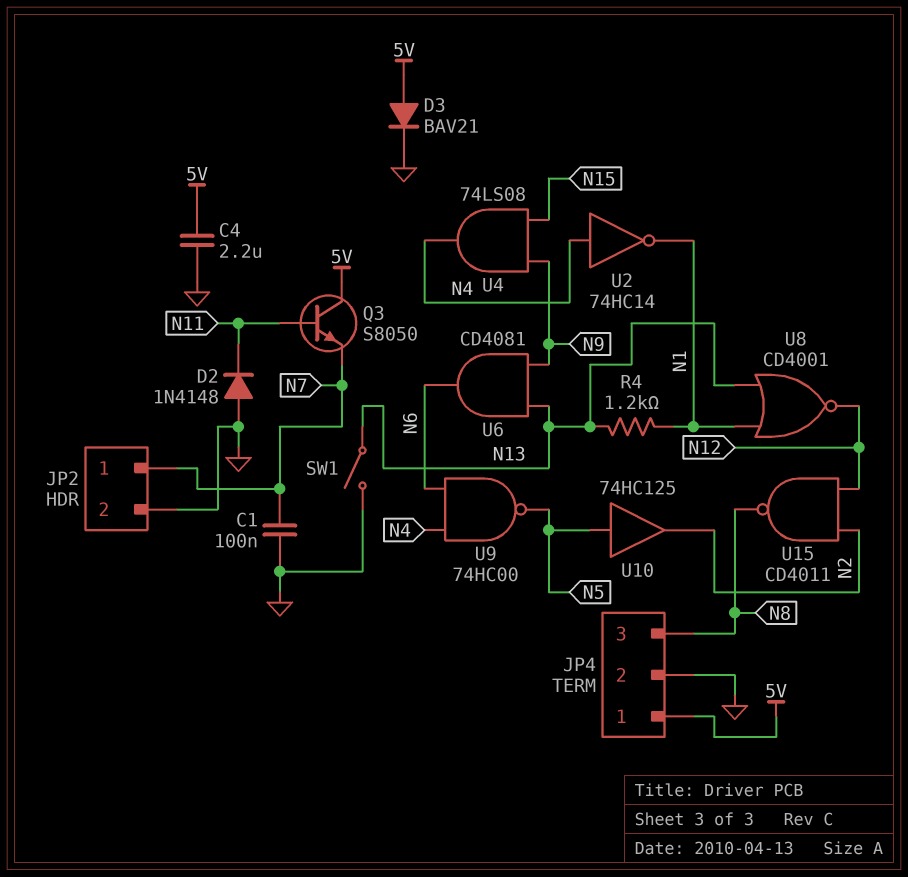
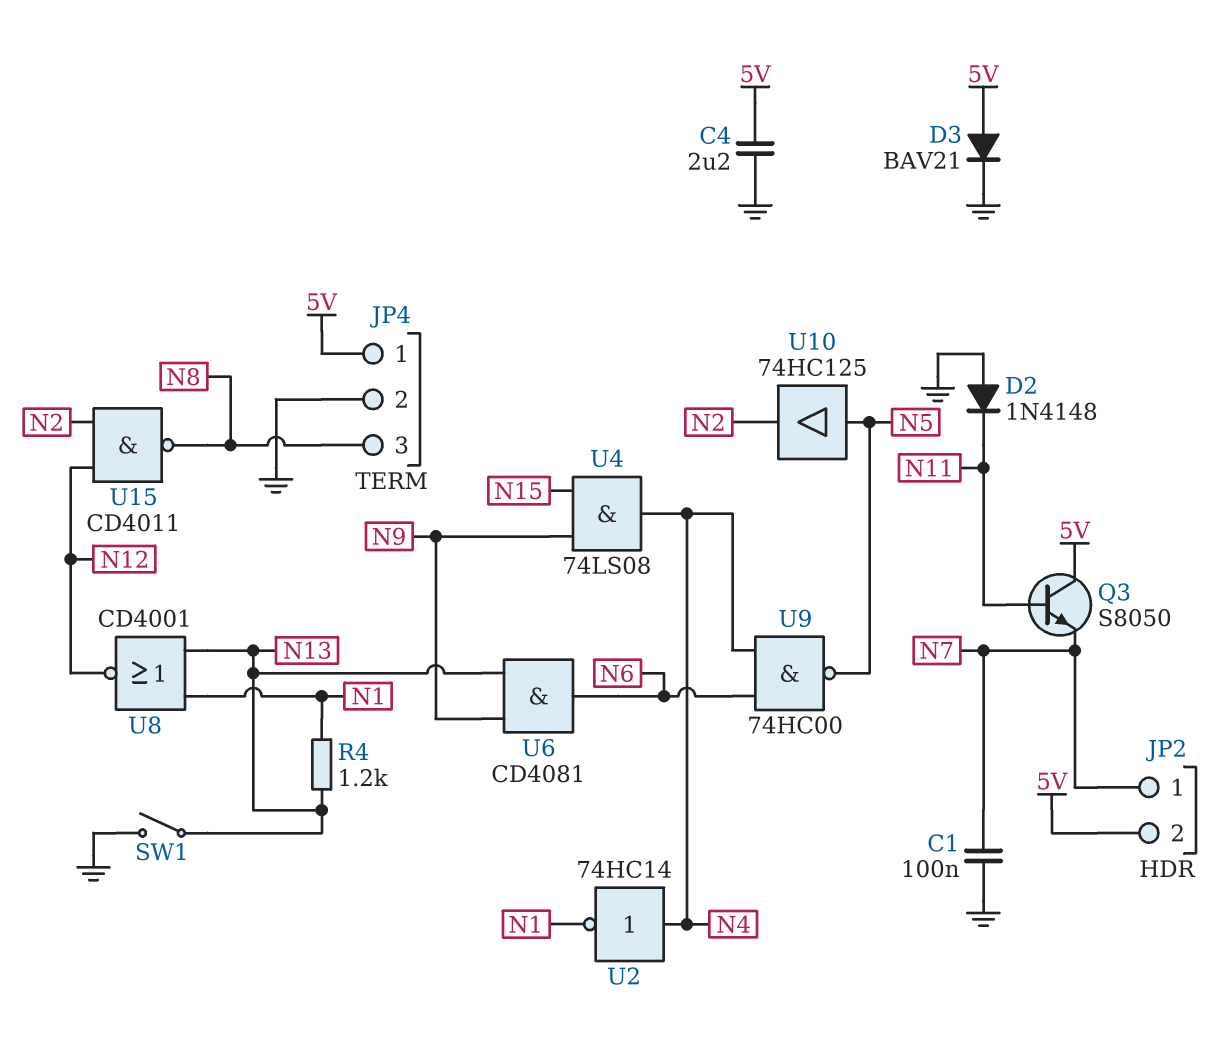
JP2 pin 2: GND -> 5V

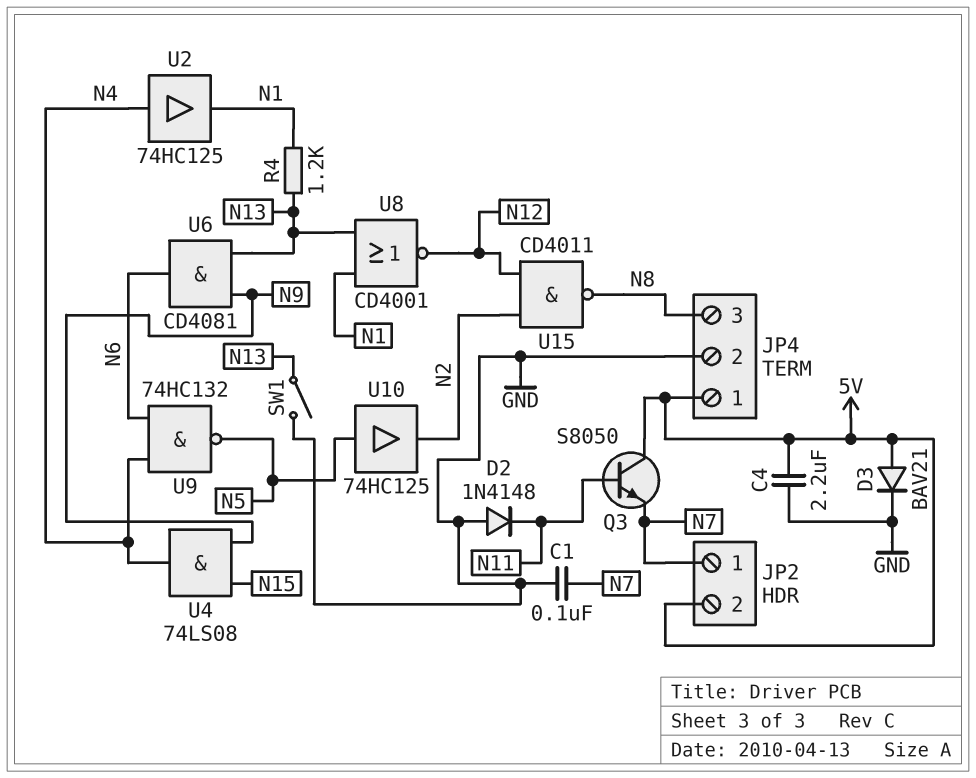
U2: NOT 74HC14 (in N4, out N1) -> buffer 74HC125 (in N4, out N1)
U9: NAND 74HC00 (in N4, in N6, out N5) -> NAND 74HC132 (in N4, in N6, out N5)

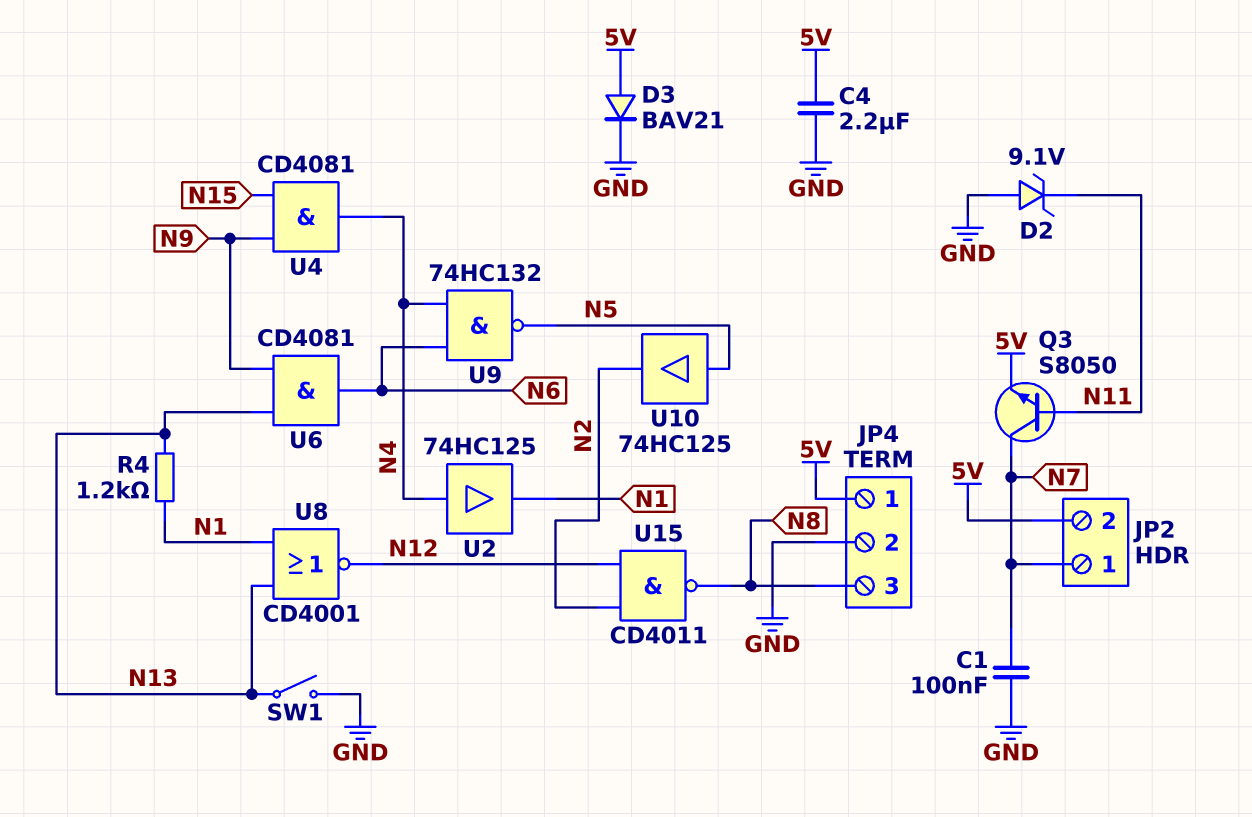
D2: diode 1N4148 (A GND, K N11) -> zener 9.1V (A GND, K N11)
Q3: NPN S8050 (B N11, C 5V, E N7) -> NPN S8050 (B N11, C N7, E 5V)
U4: AND 74LS08 (in N9, in N15, out N4) -> AND CD4081 (in N9, in N15, out N4)

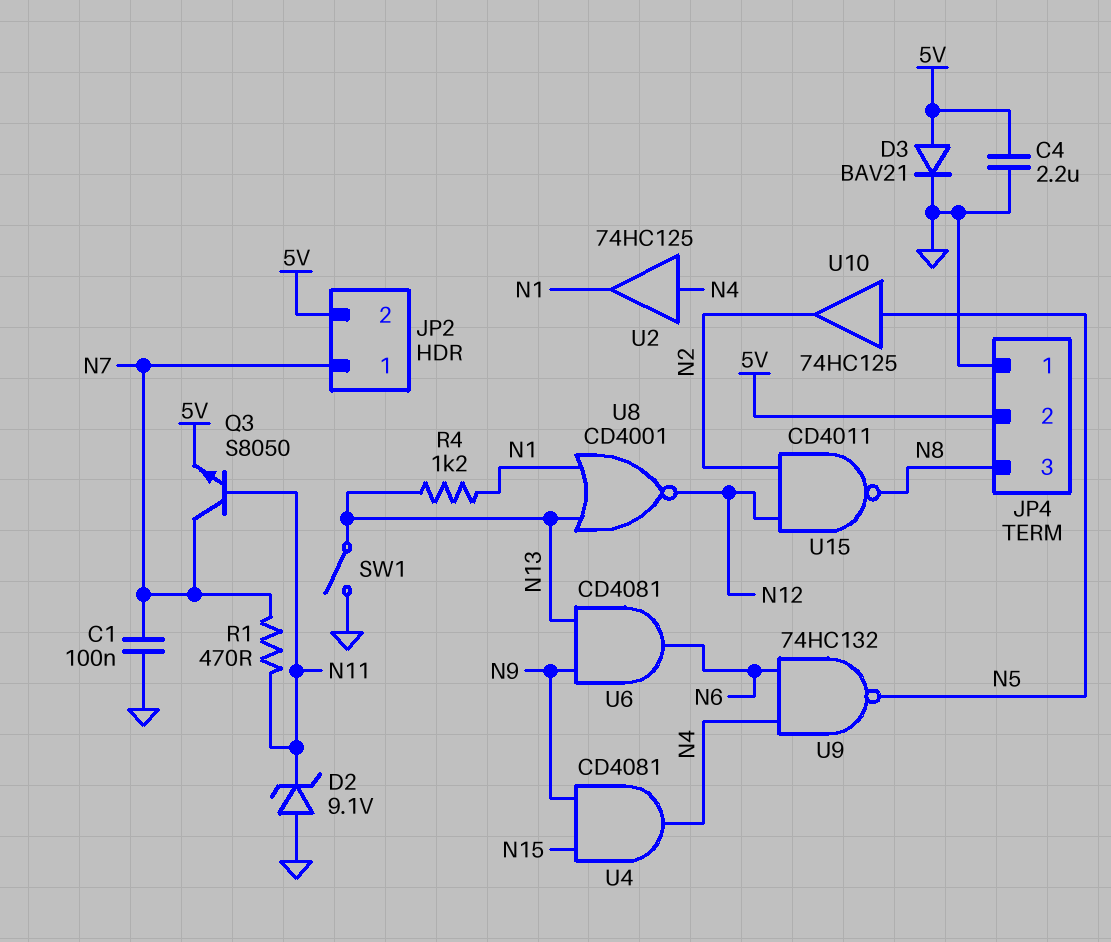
JP4 pin 1: 5V -> GND
JP4 pin 2: GND -> 5V
R1: none -> 470 (N7, N11)

